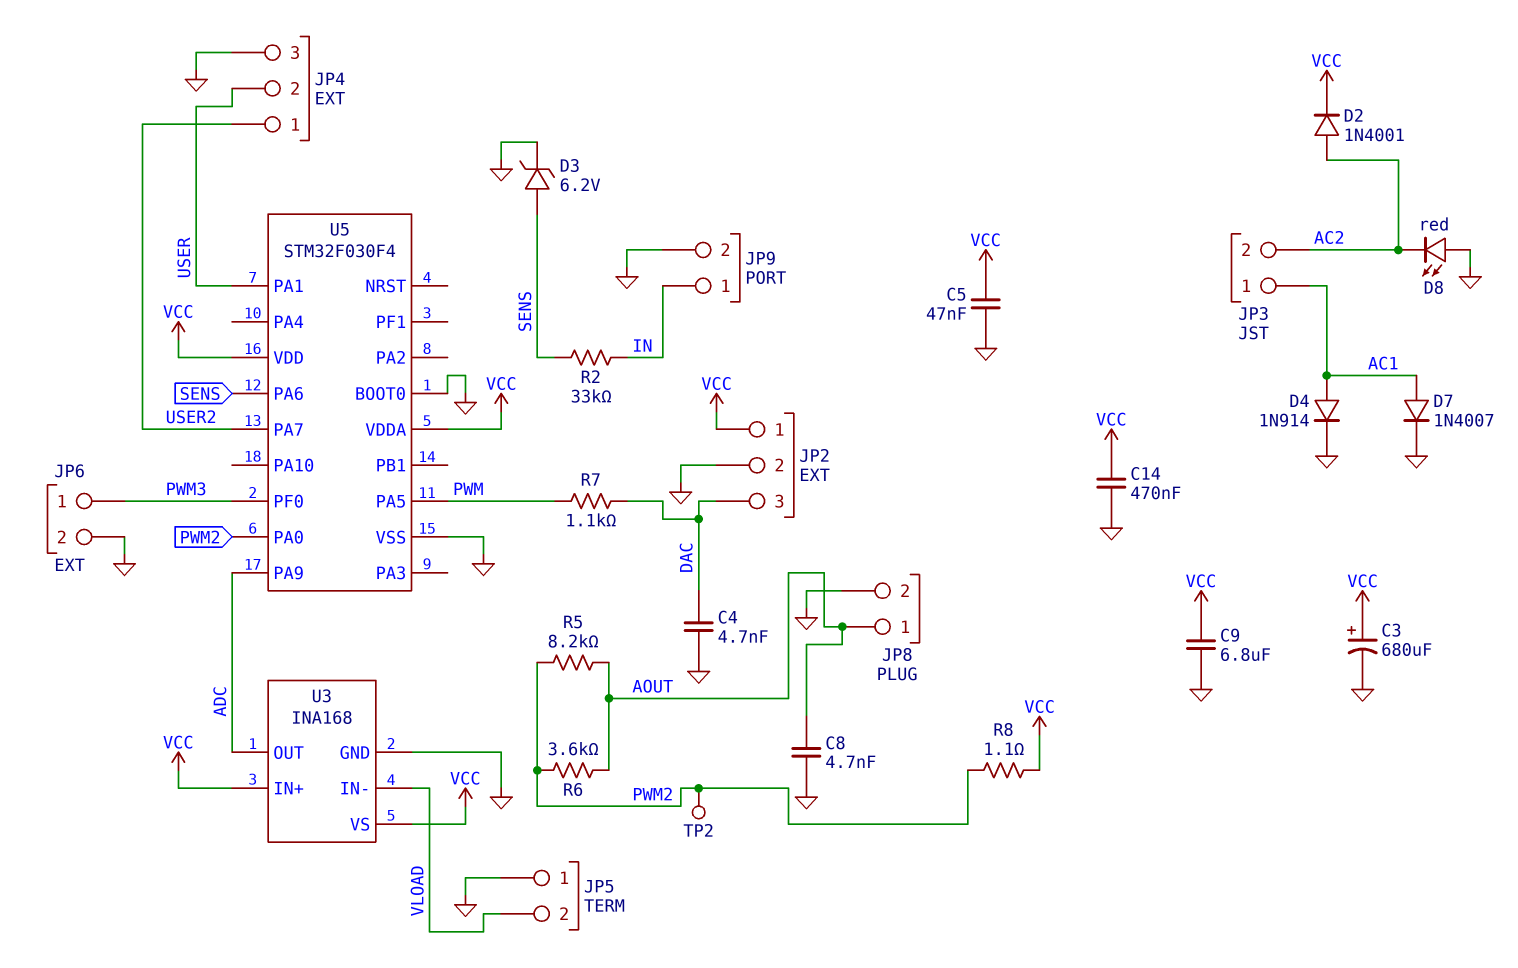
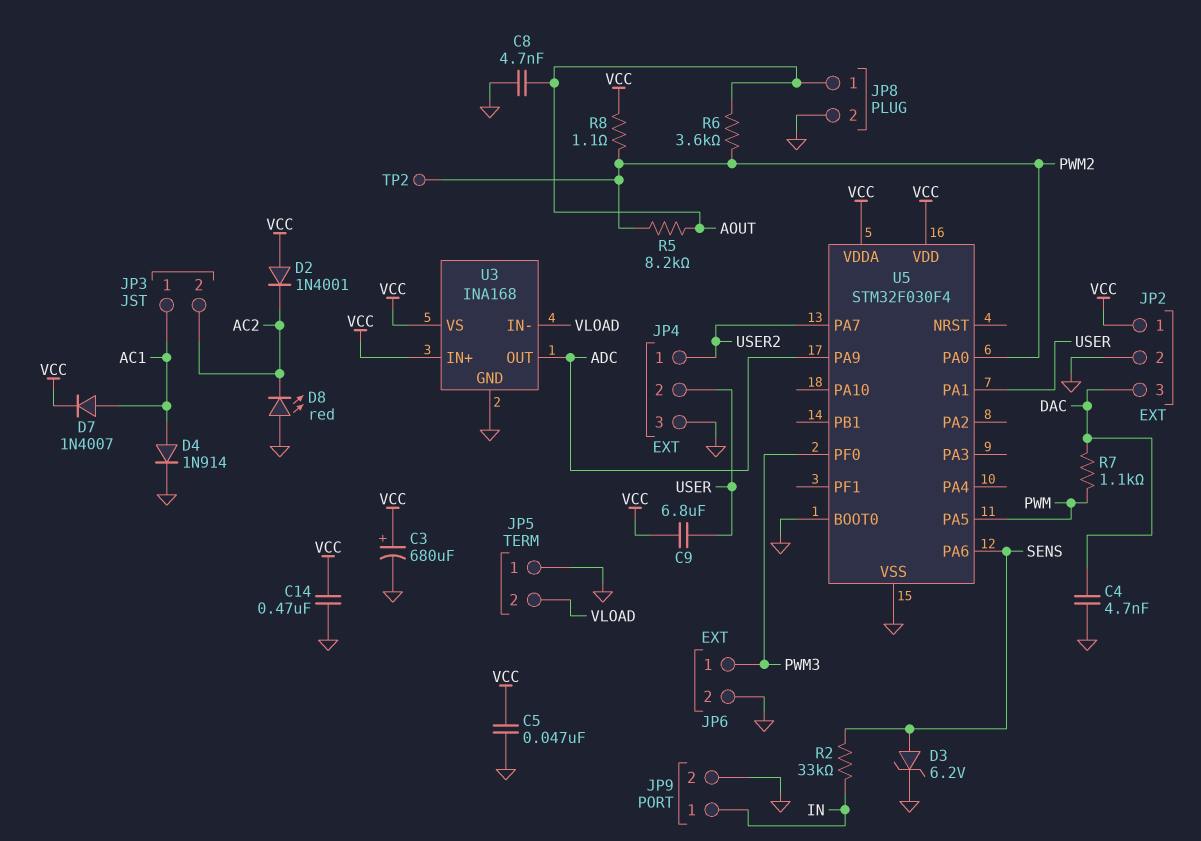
C9: 6.8uF (GND, VCC) -> 6.8uF (USER, VCC)
D2: diode 1N4001 (A AC2, K VCC) -> diode 1N4001 (A VCC, K AC2)
D7: diode 1N4007 (A AC1, K GND) -> diode 1N4007 (A AC1, K VCC)

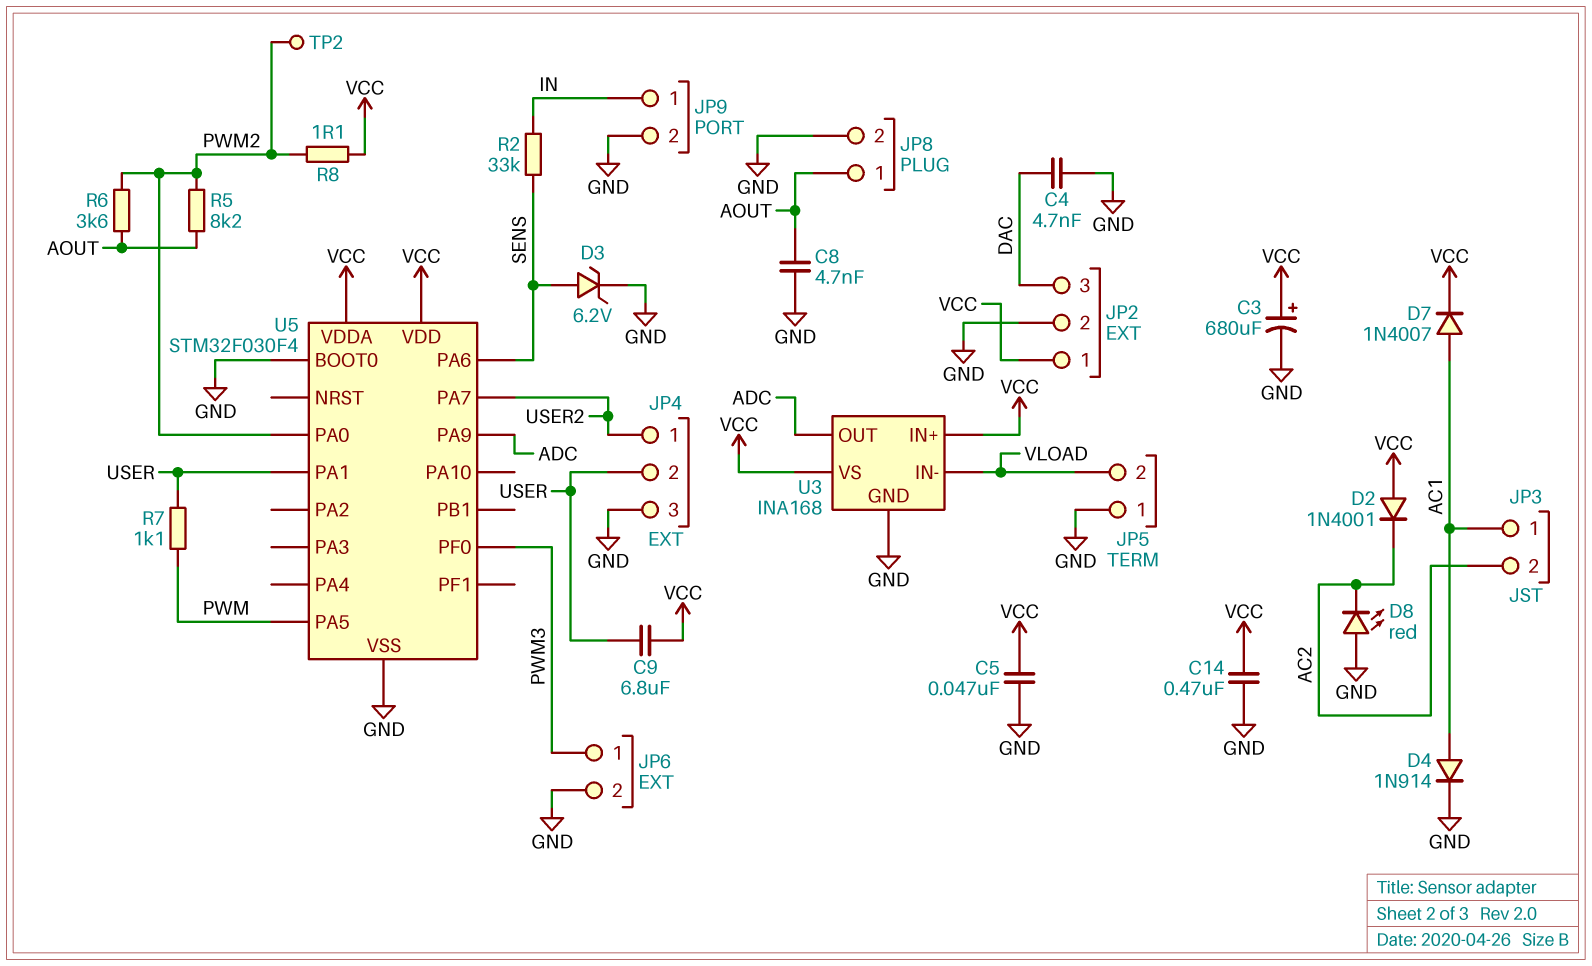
R7: 1.1k (DAC, PWM) -> 1.1k (PWM, USER)

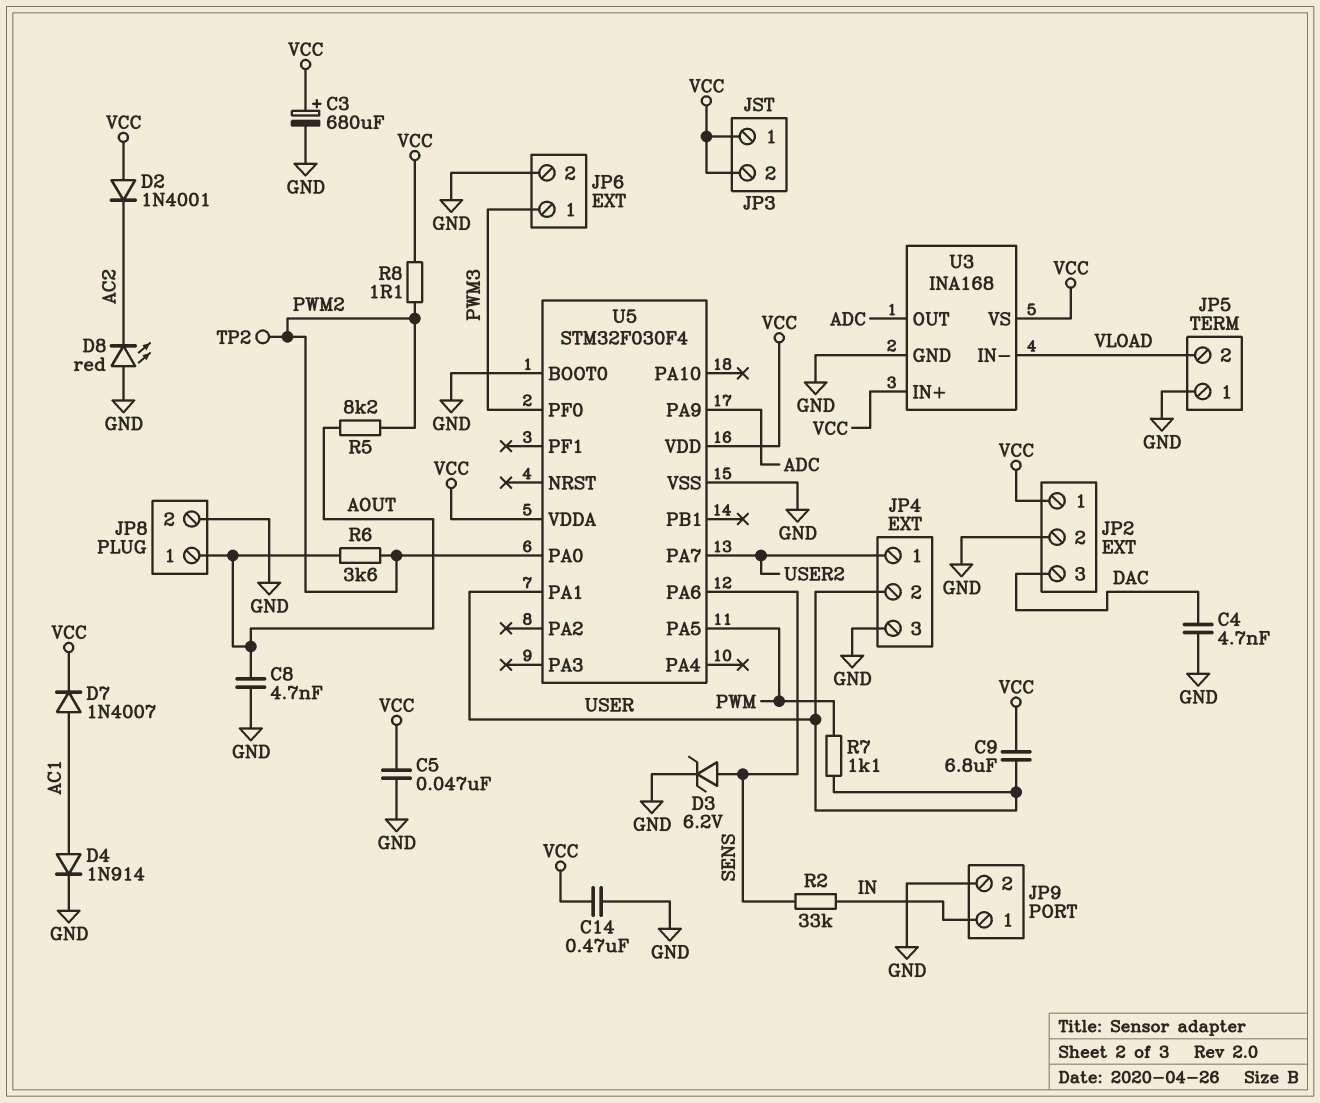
JP3 pin 1: AC1 -> VCC
JP3 pin 2: AC2 -> VCC

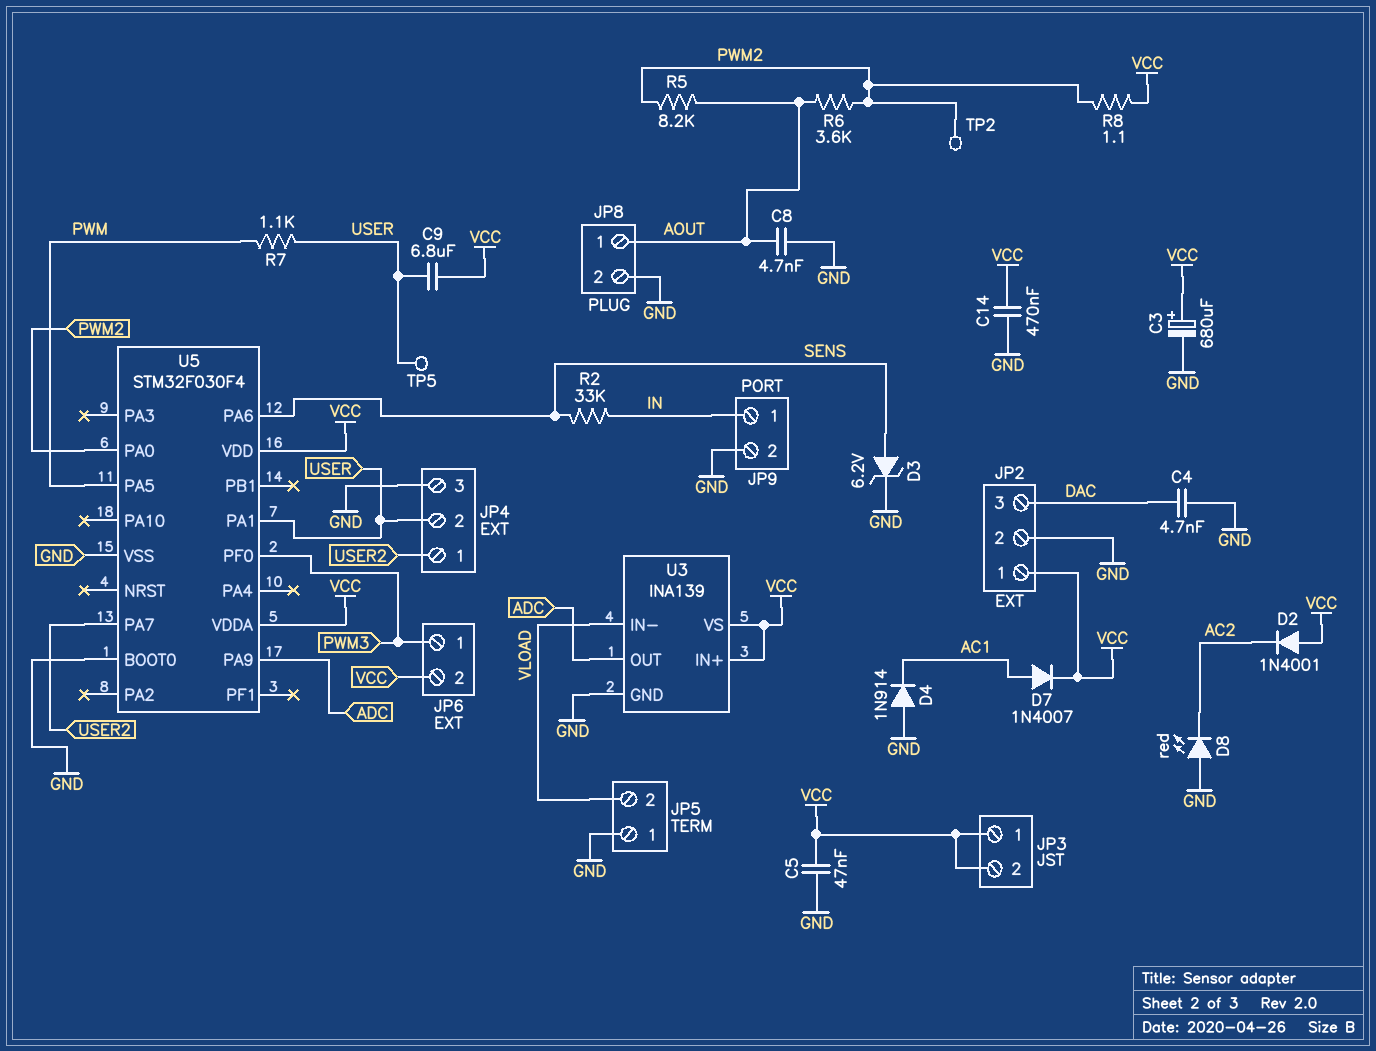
D4: diode 1N914 (A AC1, K GND) -> diode 1N914 (A GND, K AC1)
JP6 pin 2: GND -> VCC
TP5: none -> test point (USER)
U3: INA168 -> INA139

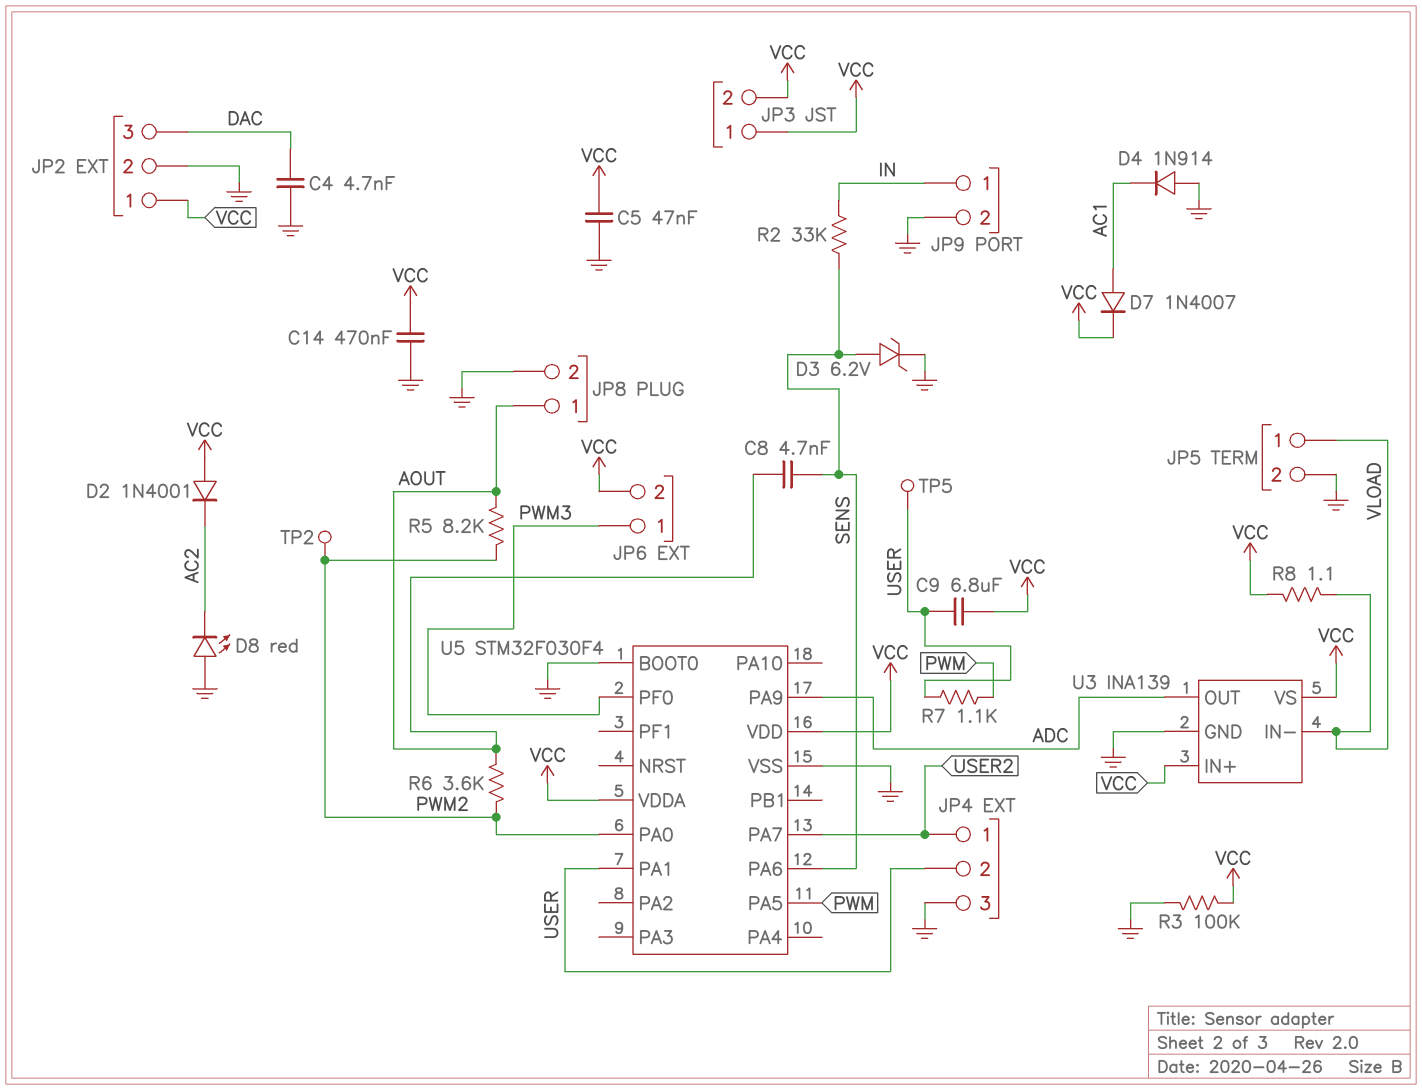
C3: 680uF (plus VCC, minus GND) -> none
C8: 4.7nF (AOUT, GND) -> 4.7nF (AOUT, SENS)
JP5 pin 1: GND -> VLOAD
JP5 pin 2: VLOAD -> GND
R3: none -> 100k (GND, VCC)
R8: 1.1 (PWM2, VCC) -> 1.1 (VCC, VLOAD)

